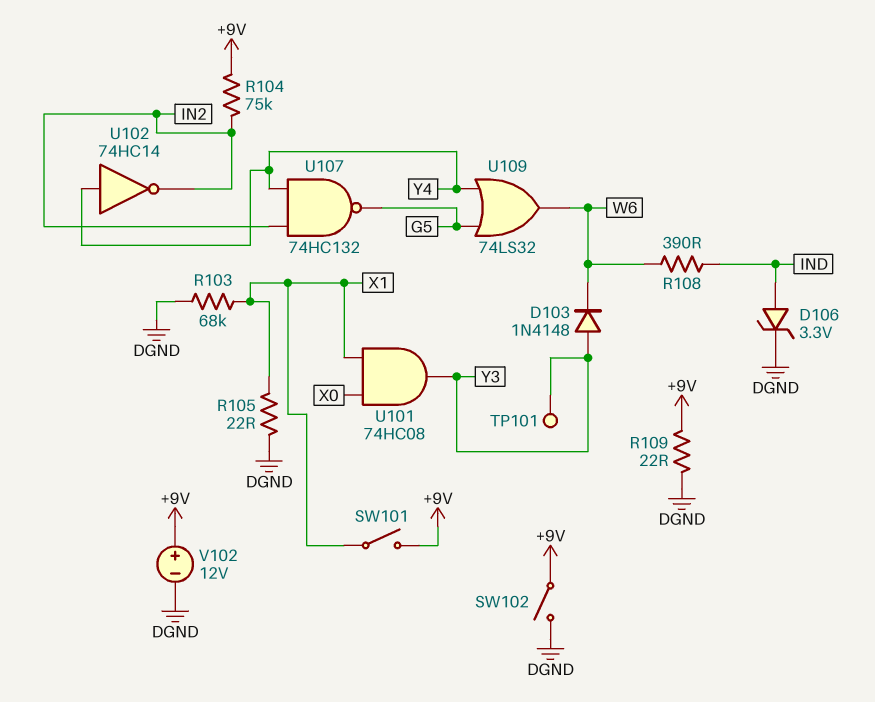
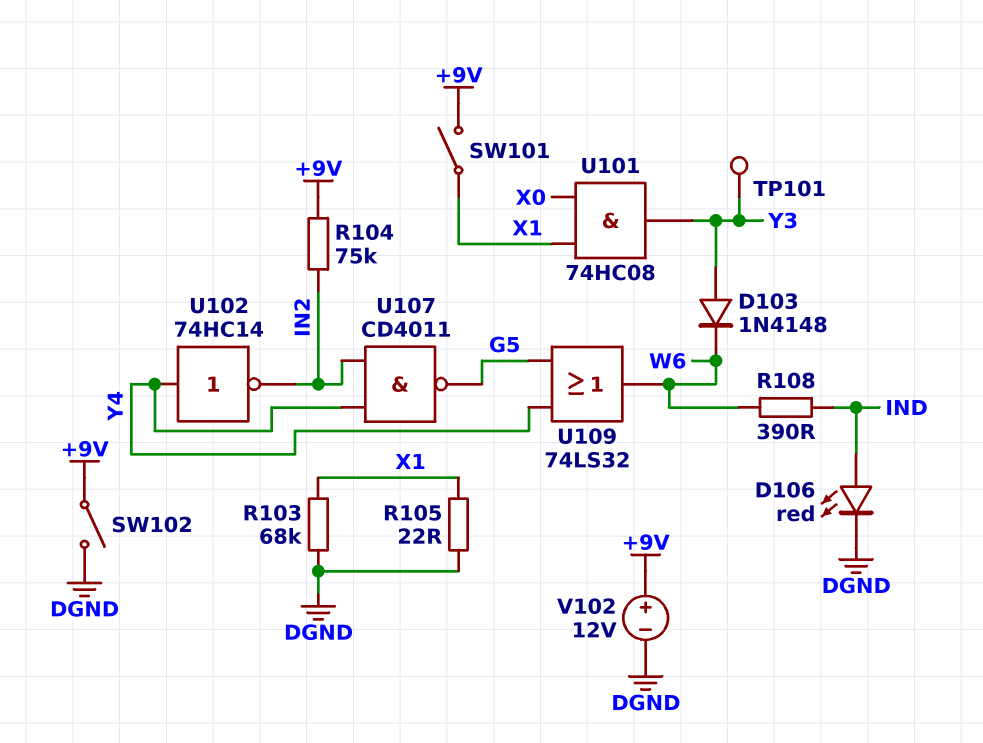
D106: zener 3.3V (A IND, K DGND) -> LED red (A IND, K DGND)
R109: 22 (+9V, DGND) -> none
U107: NAND 74HC132 (in IN2, in Y4, out G5) -> NAND CD4011 (in IN2, in Y4, out G5)

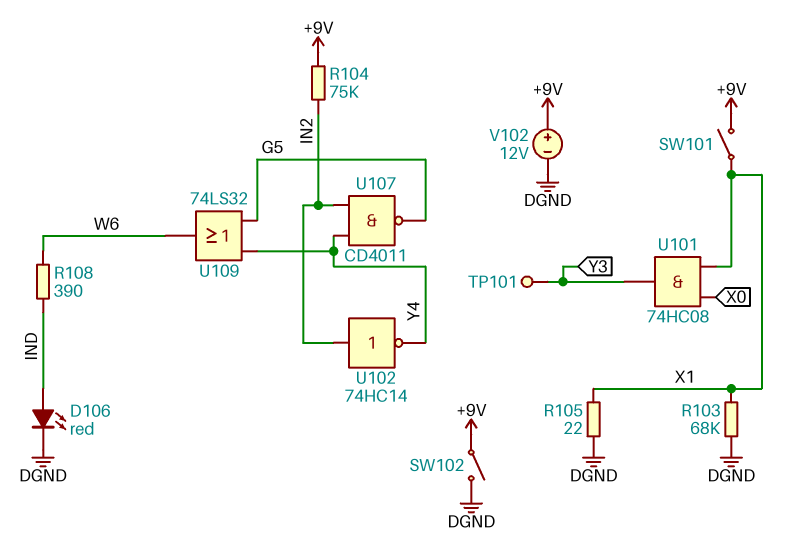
D103: diode 1N4148 (A Y3, K W6) -> none
U102: NOT 74HC14 (in Y4, out IN2) -> NOT 74HC14 (in IN2, out Y4)

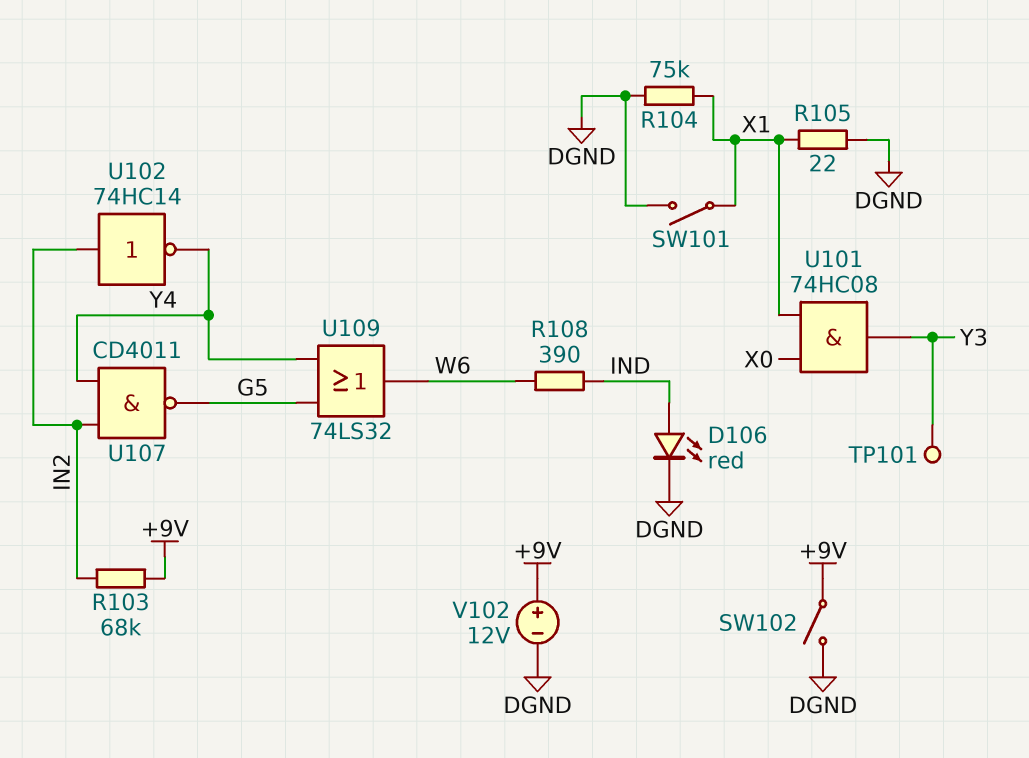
R103: 68k (DGND, X1) -> 68k (+9V, IN2)
R104: 75k (+9V, IN2) -> 75k (DGND, X1)
SW101: switch (+9V, X1) -> switch (DGND, X1)

